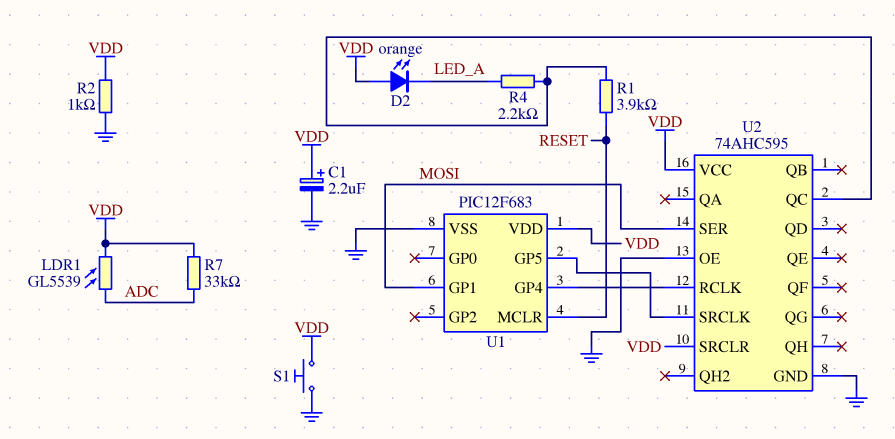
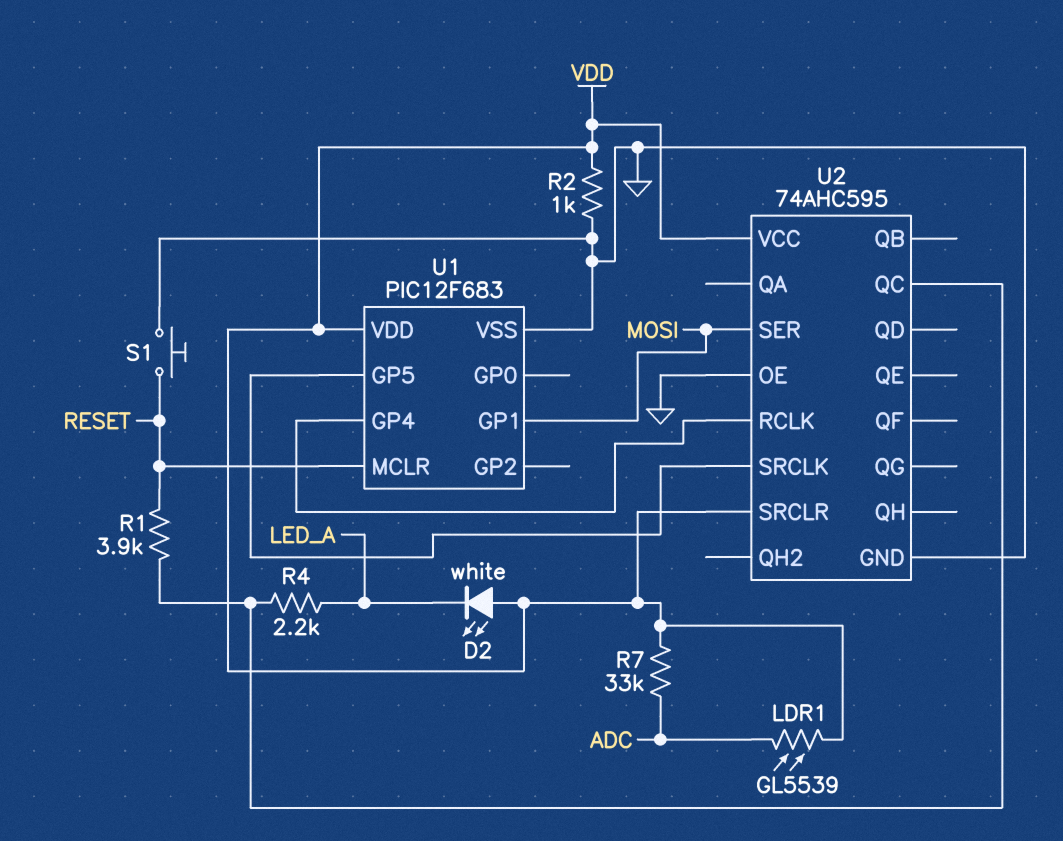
C1: 2.2uF (plus VDD, minus GND) -> none
D2: LED orange (A VDD, K LED_A) -> LED white (A VDD, K LED_A)
S1: button (GND, VDD) -> button (GND, RESET)

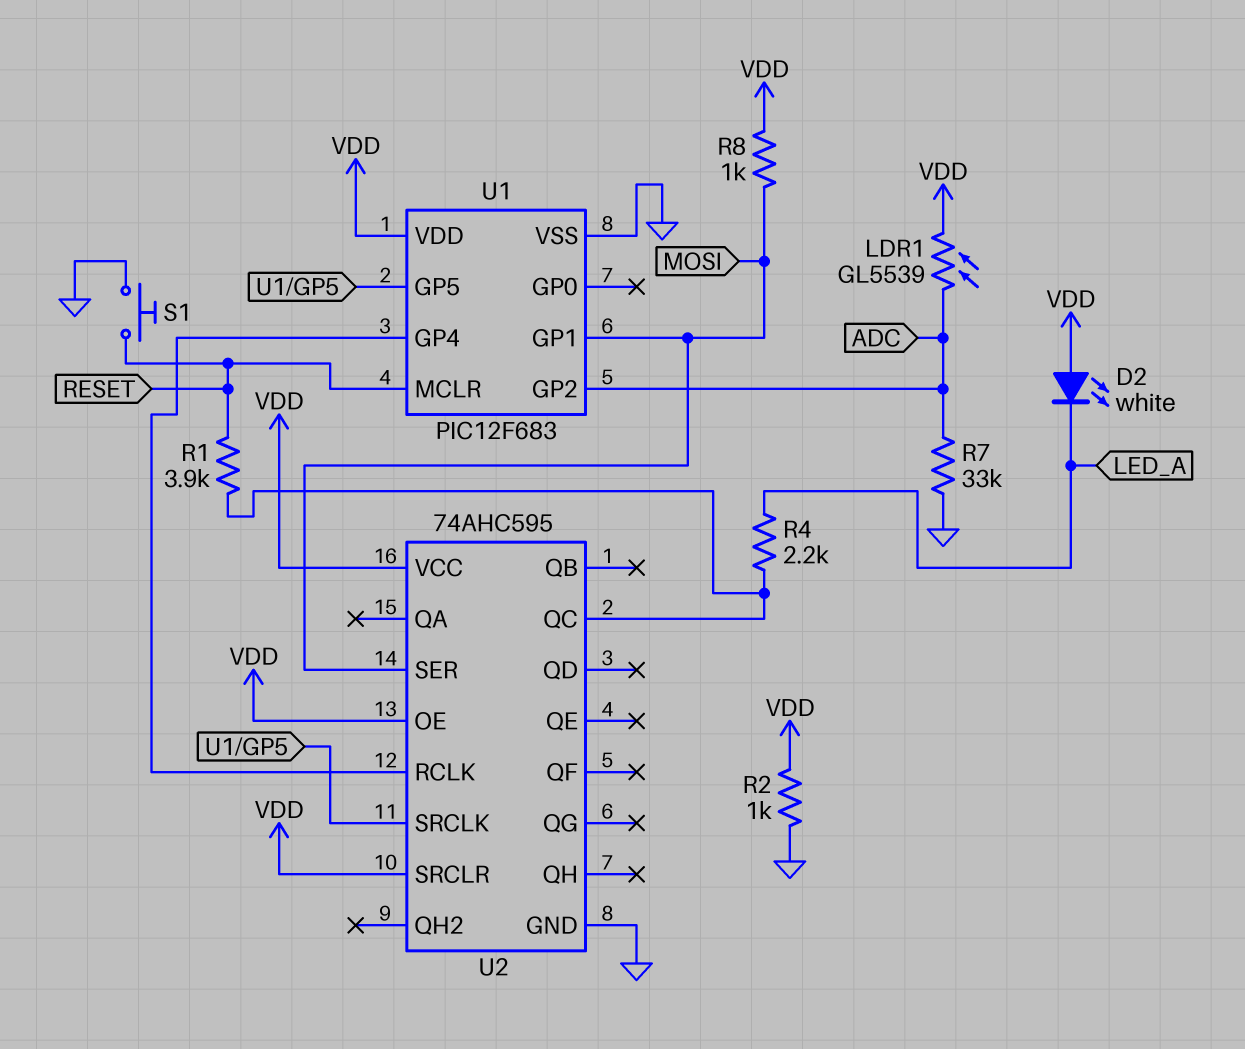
R7: 33k (ADC, VDD) -> 33k (ADC, GND)
R8: none -> 1k (MOSI, VDD)
U1 pin GP2: none -> ADC
U2 pin OE: GND -> VDD

